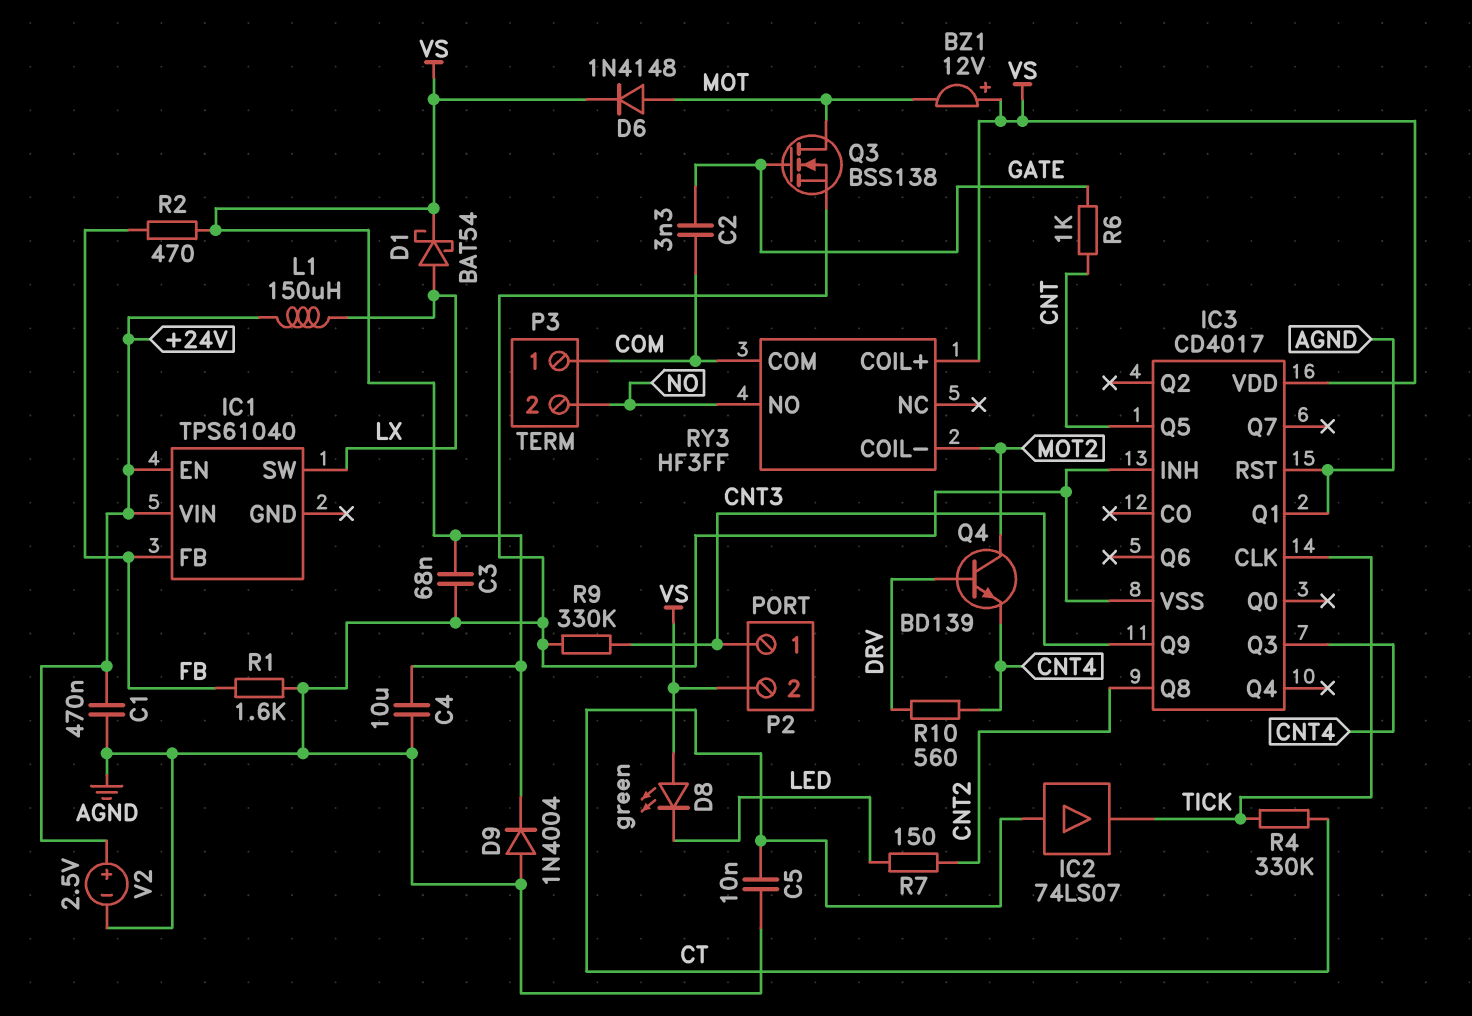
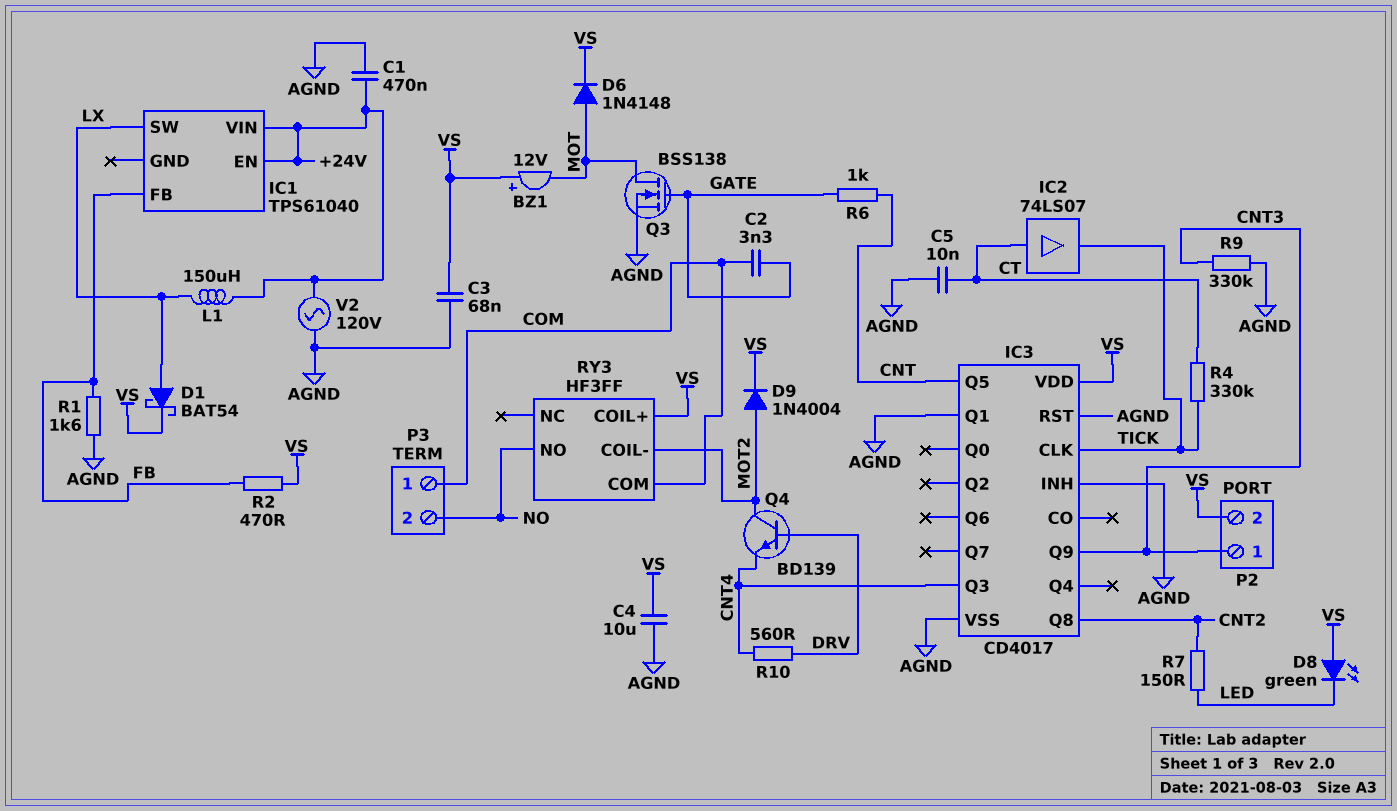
D9: diode 1N4004 (A AGND, K VS) -> diode 1N4004 (A MOT2, K VS)
V2: 2.5V (plus +24V, minus AGND) -> AC 120V (+24V, AGND)

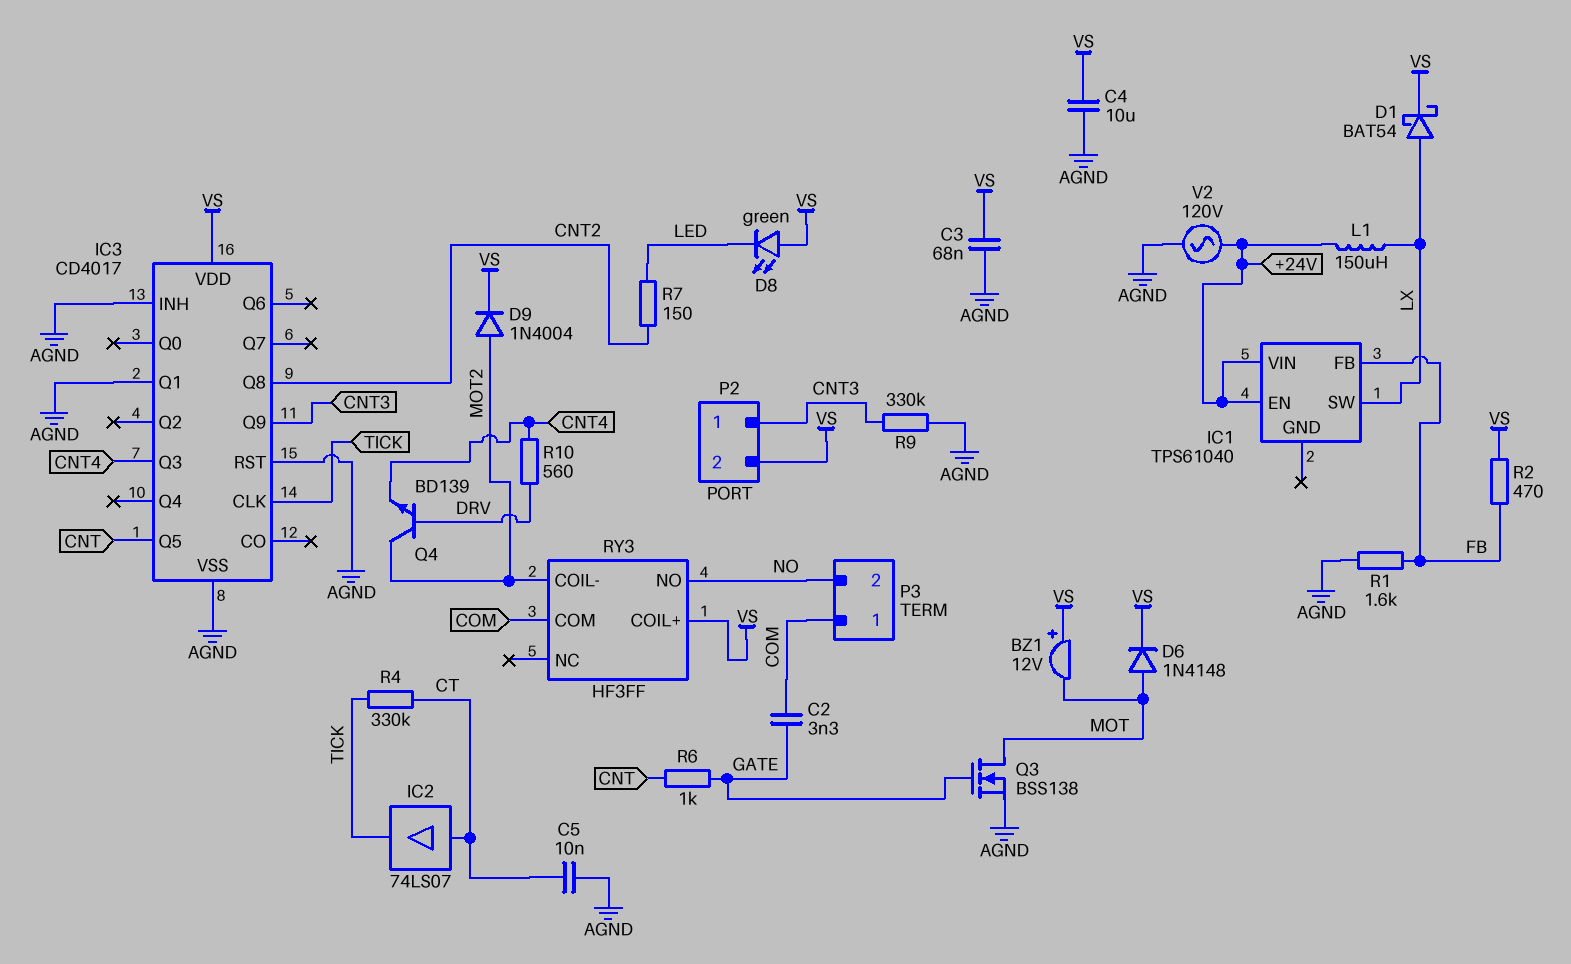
C1: 470nF (+24V, AGND) -> none

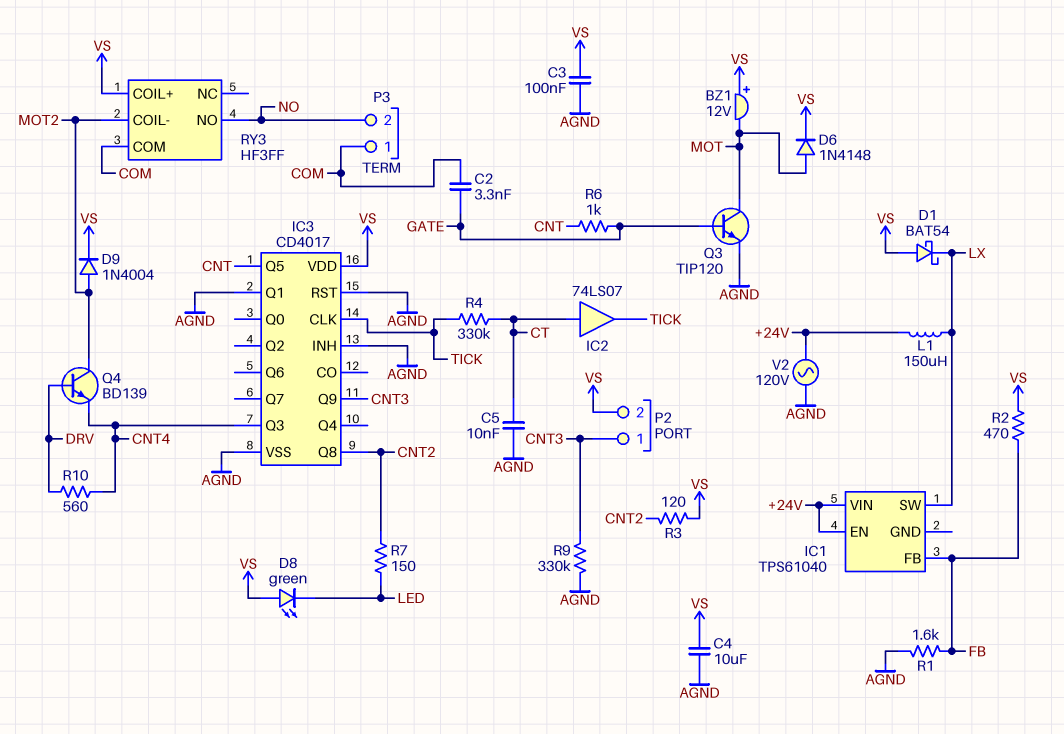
C3: 68nF (AGND, VS) -> 100nF (AGND, VS)
D1: schottky BAT54 (A LX, K VS) -> schottky BAT54 (A VS, K LX)
Q3: NMOS BSS138 (G GATE, D MOT, S AGND) -> NPN TIP120 (B GATE, C MOT, E AGND)
R3: none -> 120 (CNT2, VS)

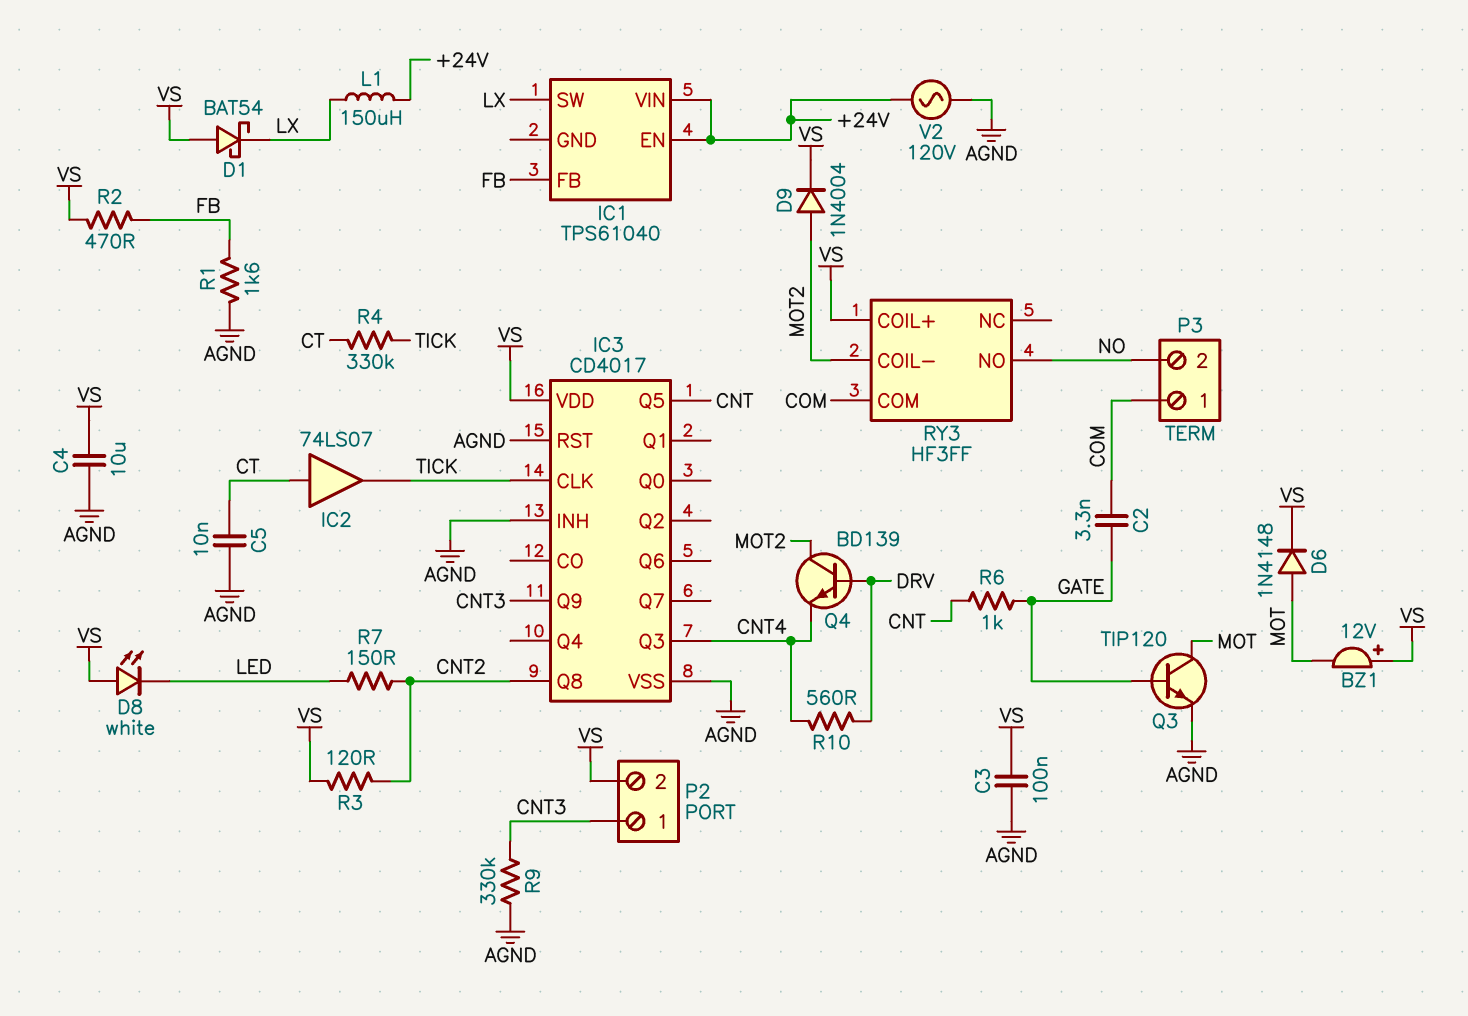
D8: LED green (A VS, K LED) -> LED white (A VS, K LED)
IC3 pin Q1: AGND -> none

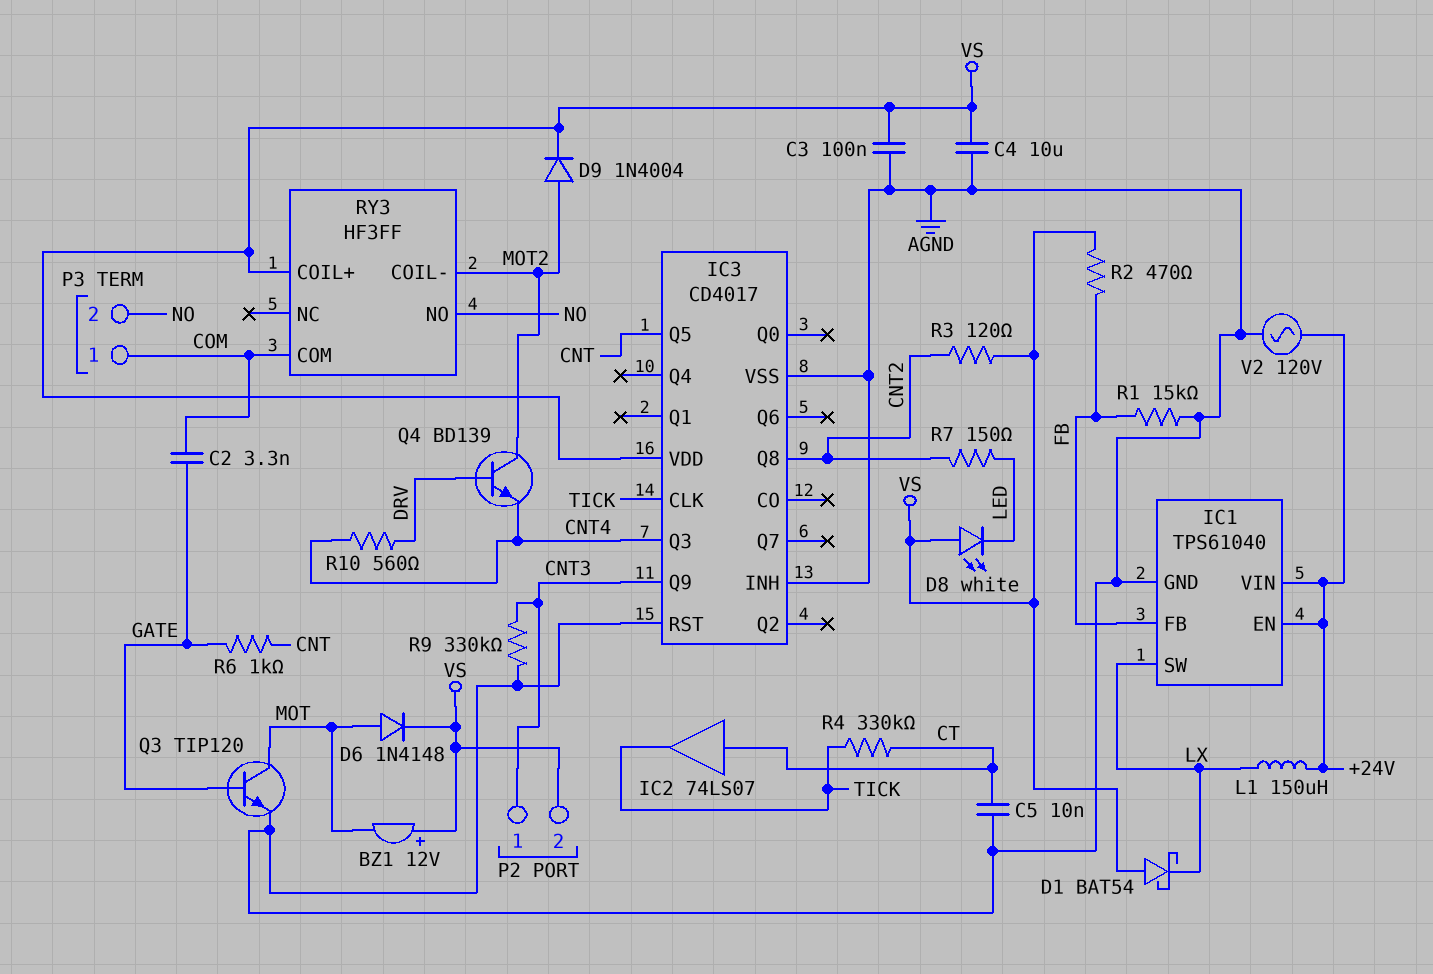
IC1 pin GND: none -> AGND
R1: 1.6k (AGND, FB) -> 15k (AGND, FB)

